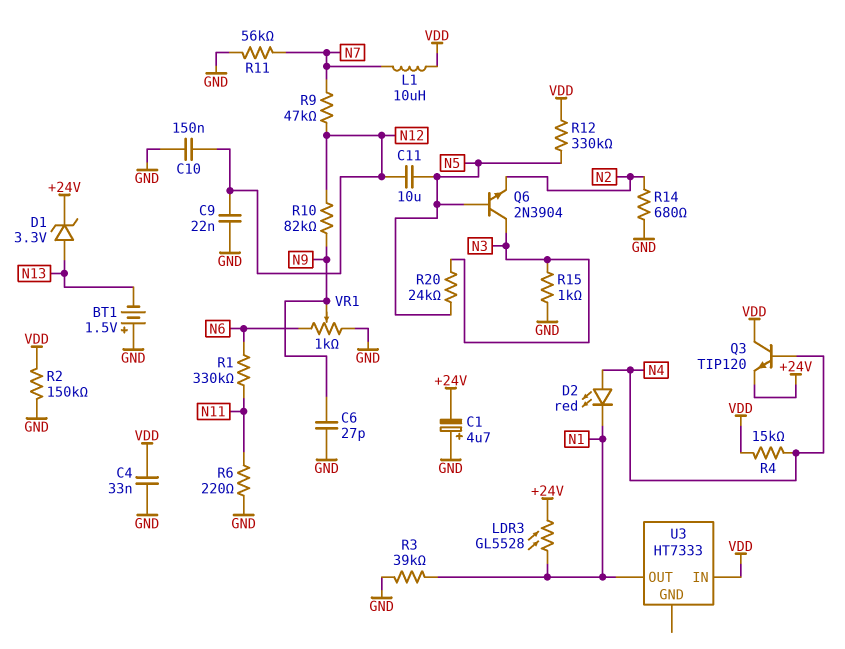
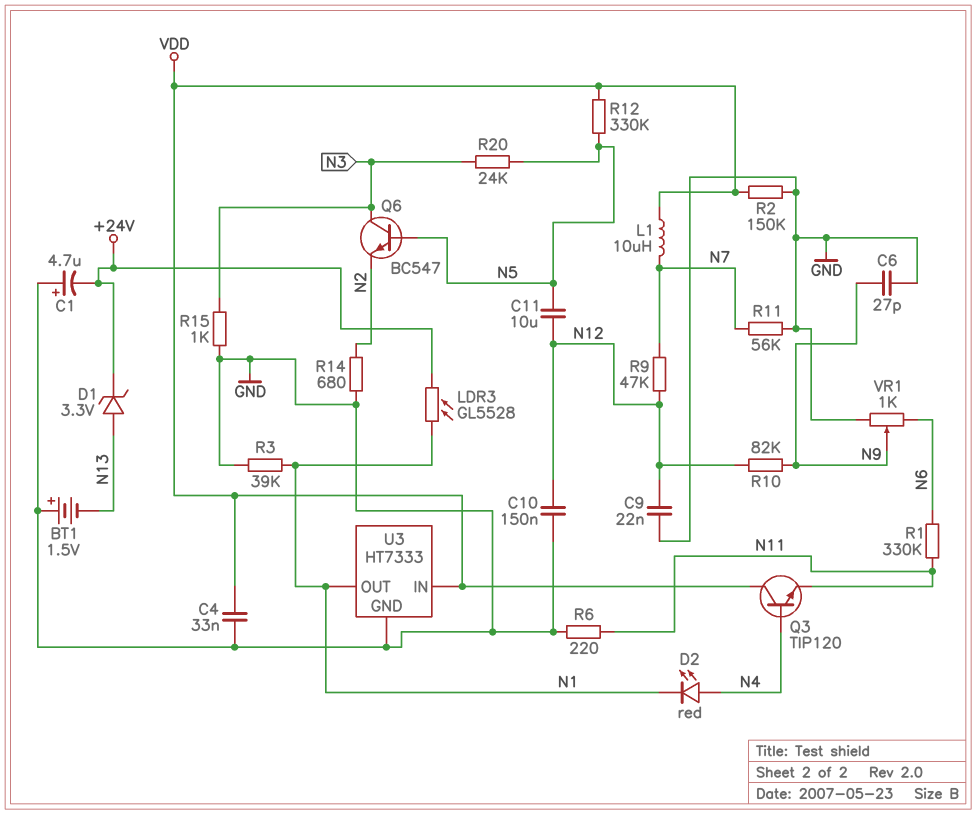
Q3: NPN TIP120 (B N4, C VDD, E +24V) -> NPN TIP120 (B N4, C VDD, E N11)
Q6: NPN 2N3904 (B N5, C N3, E N2) -> NPN BC547 (B N5, C N3, E N2)
R4: 15k (N4, VDD) -> none
U3 pin GND: none -> GND

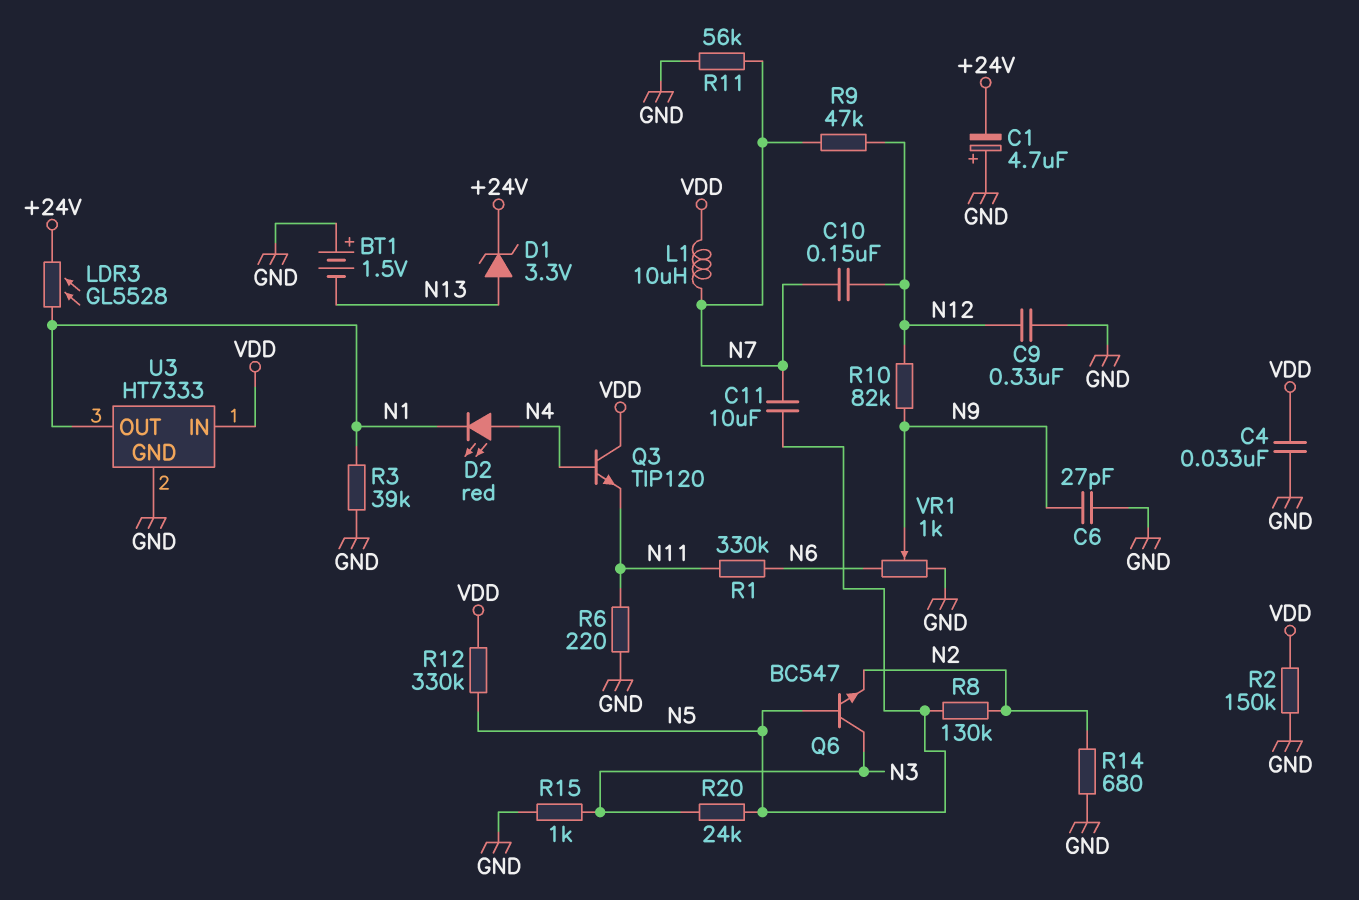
C9: 22nF (GND, N12) -> 330nF (GND, N12)
C10: 150nF (GND, N12) -> 150nF (N7, N12)
C11: 10uF (N5, N12) -> 10uF (N5, N7)
R8: none -> 130k (N2, N5)

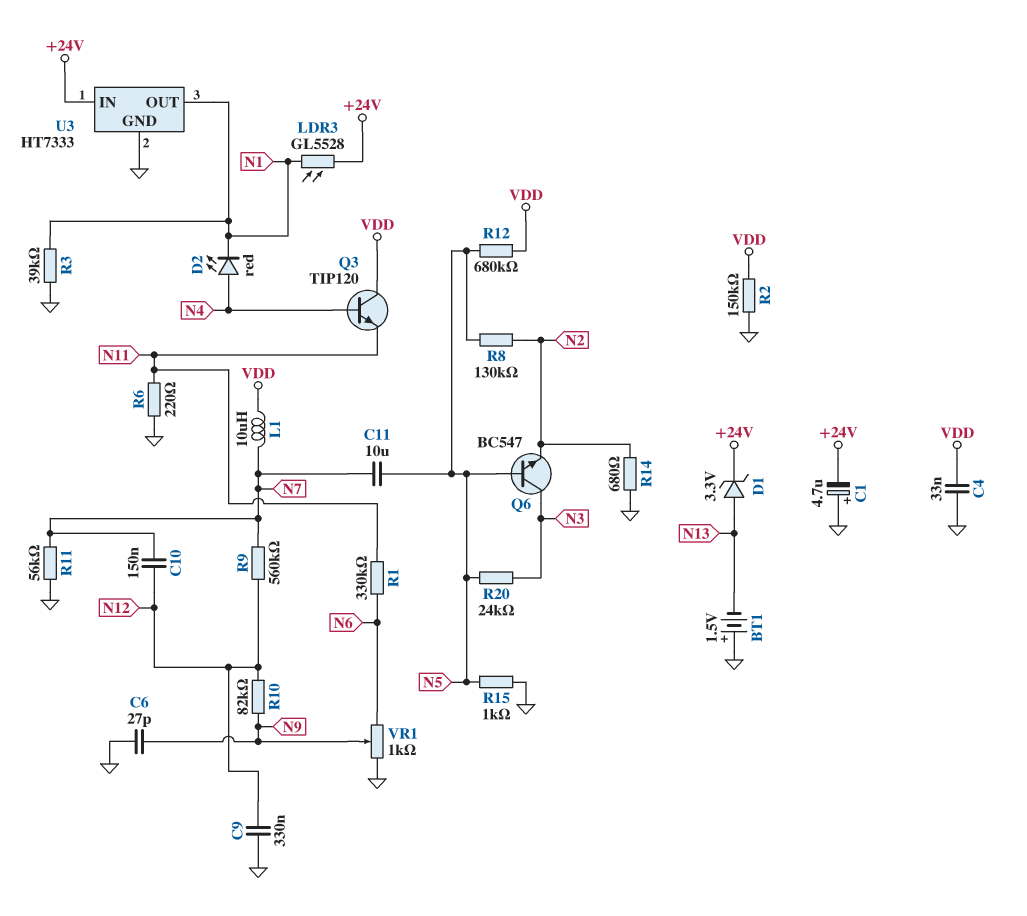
R9: 47k (N7, N12) -> 560k (N7, N12)
R12: 330k (N5, VDD) -> 680k (N5, VDD)
R15: 1k (GND, N3) -> 1k (GND, N5)
U3 pin IN: VDD -> +24V

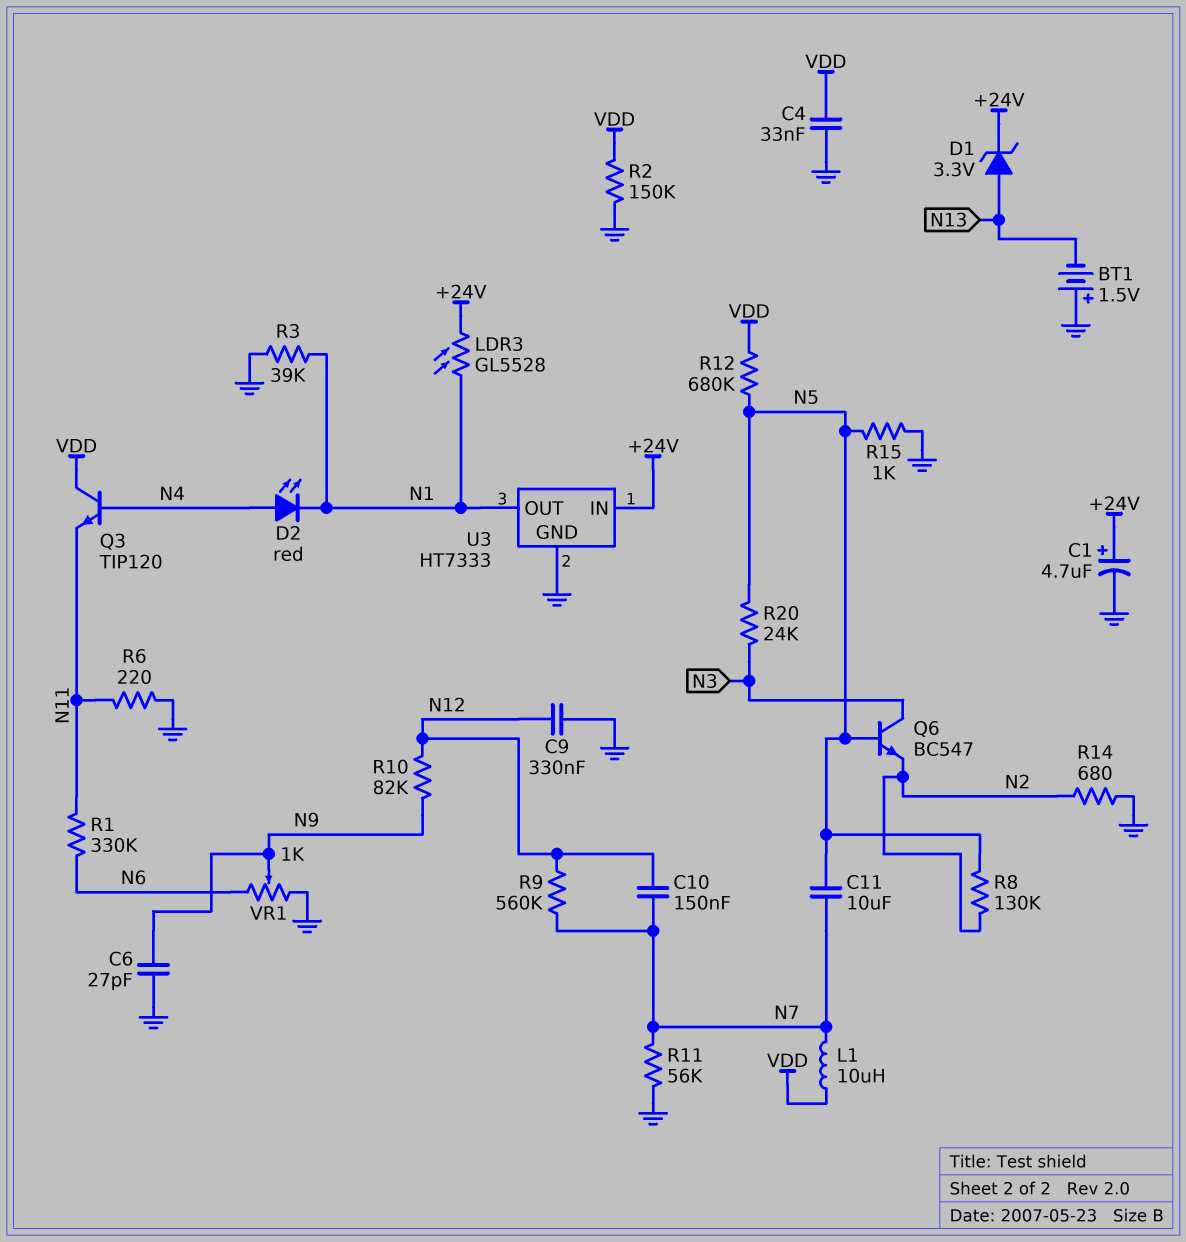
C1: 4.7uF (plus GND, minus +24V) -> 4.7uF (plus +24V, minus GND)

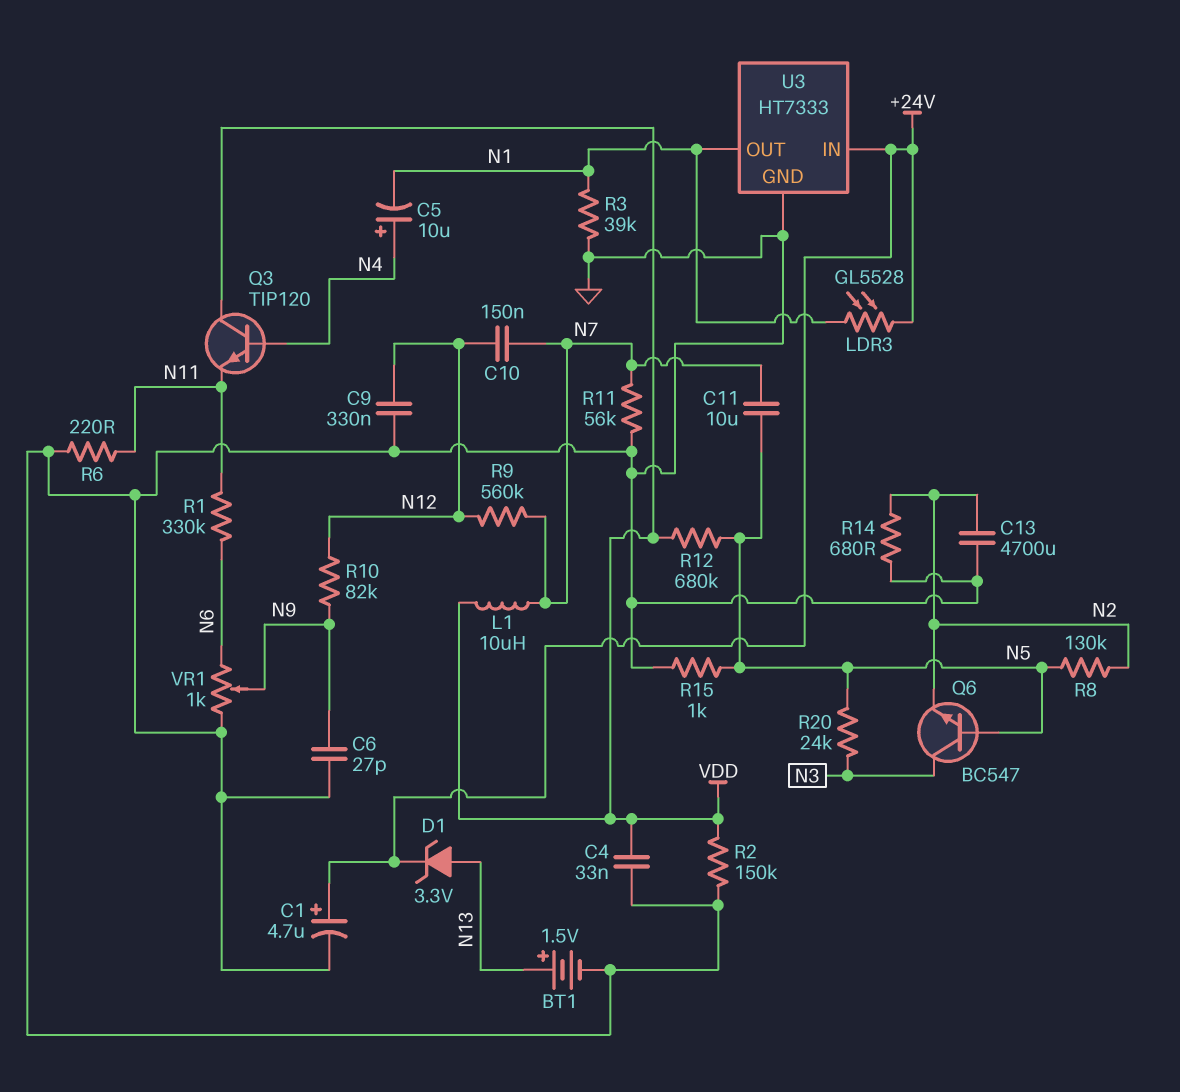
BT1: 1.5V (plus GND, minus N13) -> 1.5V (plus N13, minus GND)
C5: none -> 10uF (plus N4, minus N1)
C13: none -> 4700uF (GND, N2)
D2: LED red (A N4, K N1) -> none

